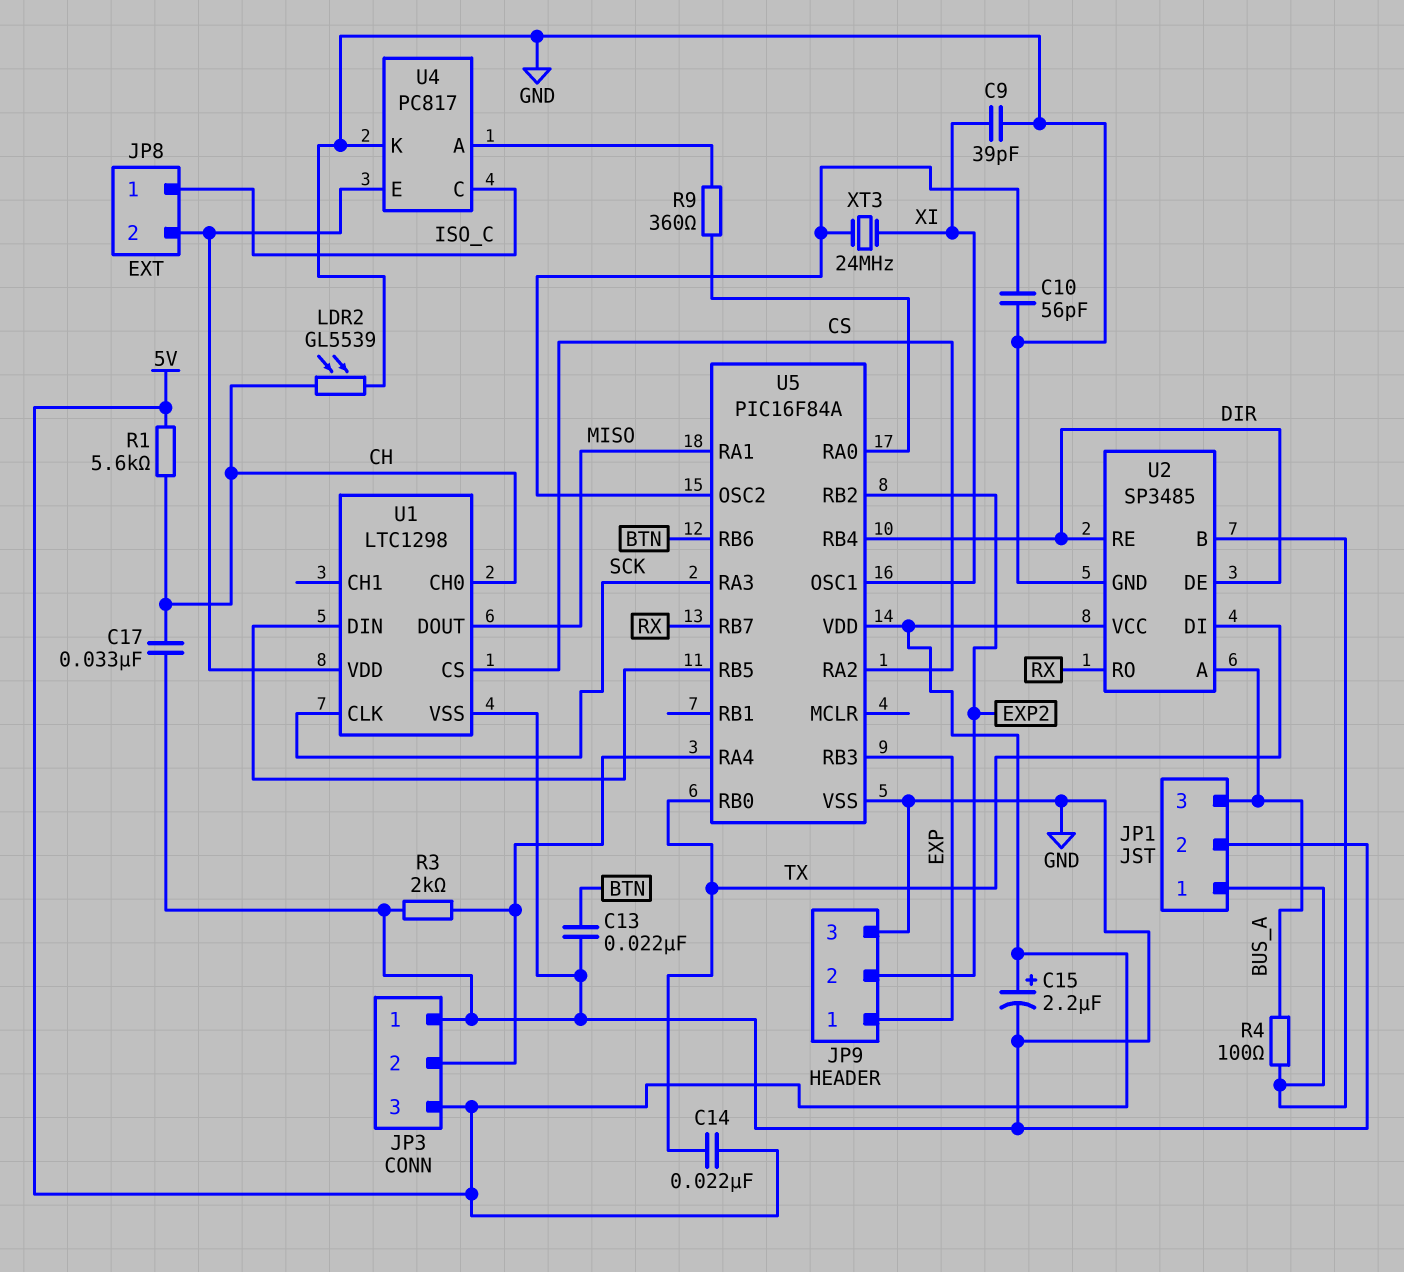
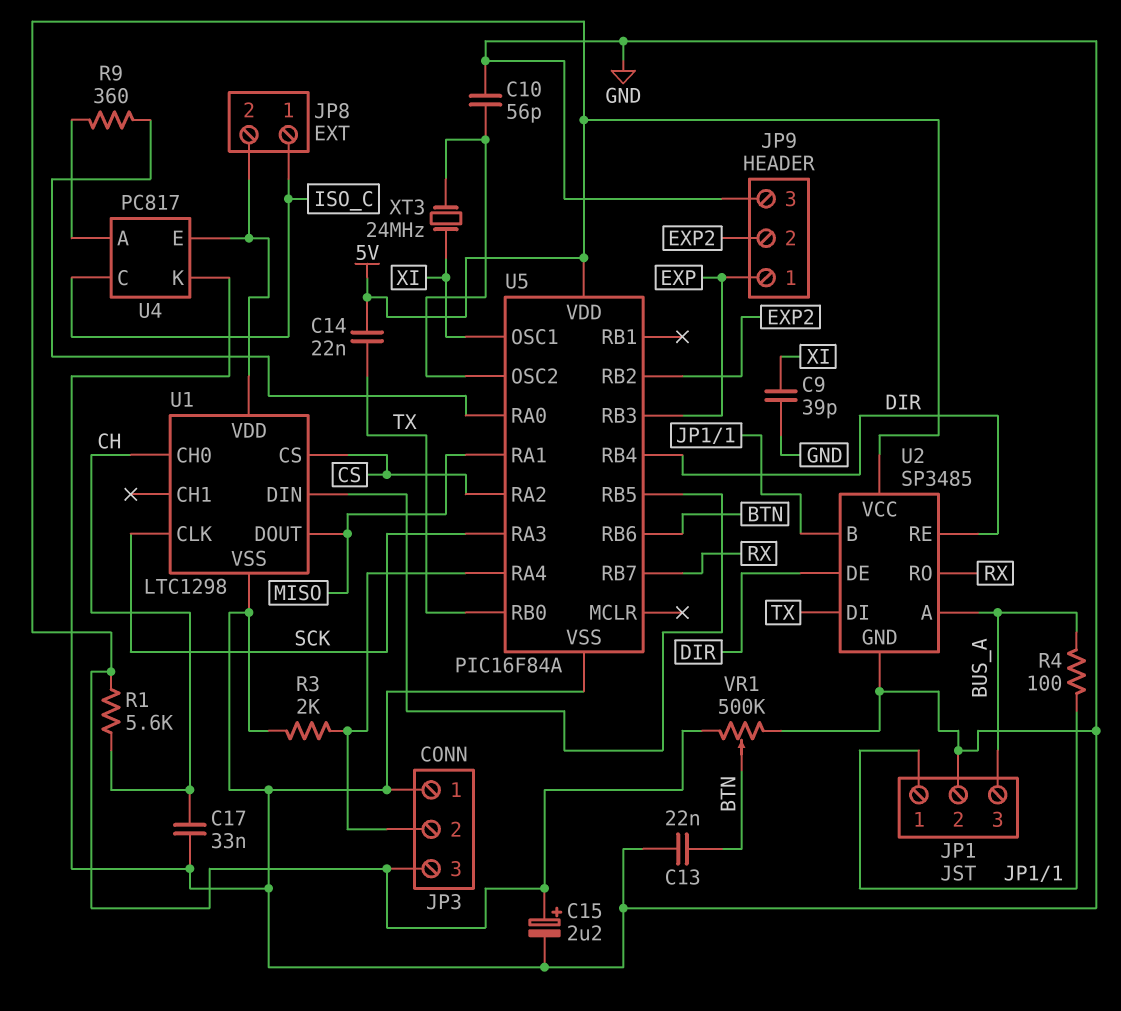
LDR2: GL5539 (CH, GND) -> none
VR1: none -> 500k (5V, GND, wiper BTN)

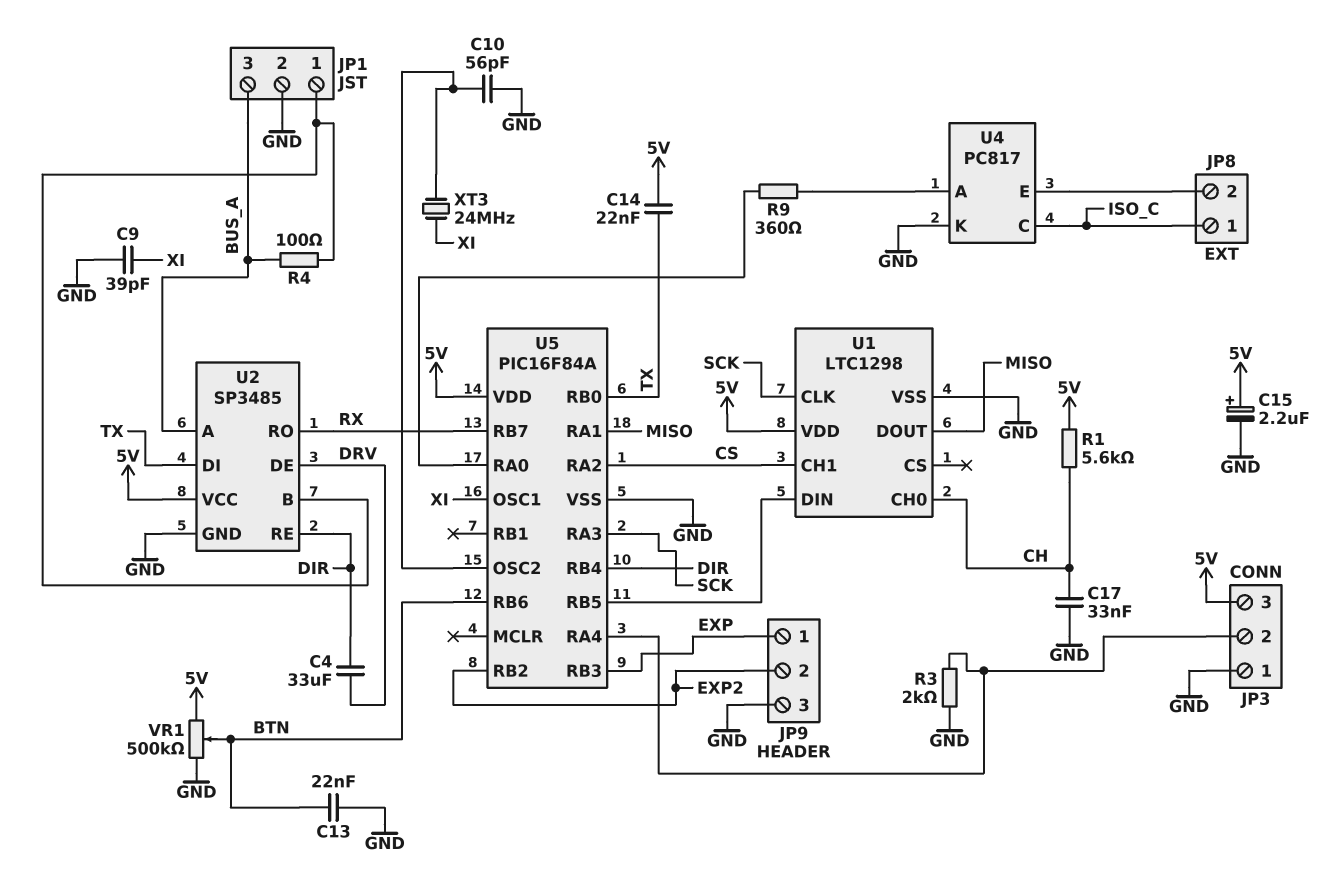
C4: none -> 33uF (DIR, DRV)
U1 pin CH1: none -> CS
U1 pin CS: CS -> none
U1 pin VDD: JP8/2 -> 5V
U2 pin DE: DIR -> DRV

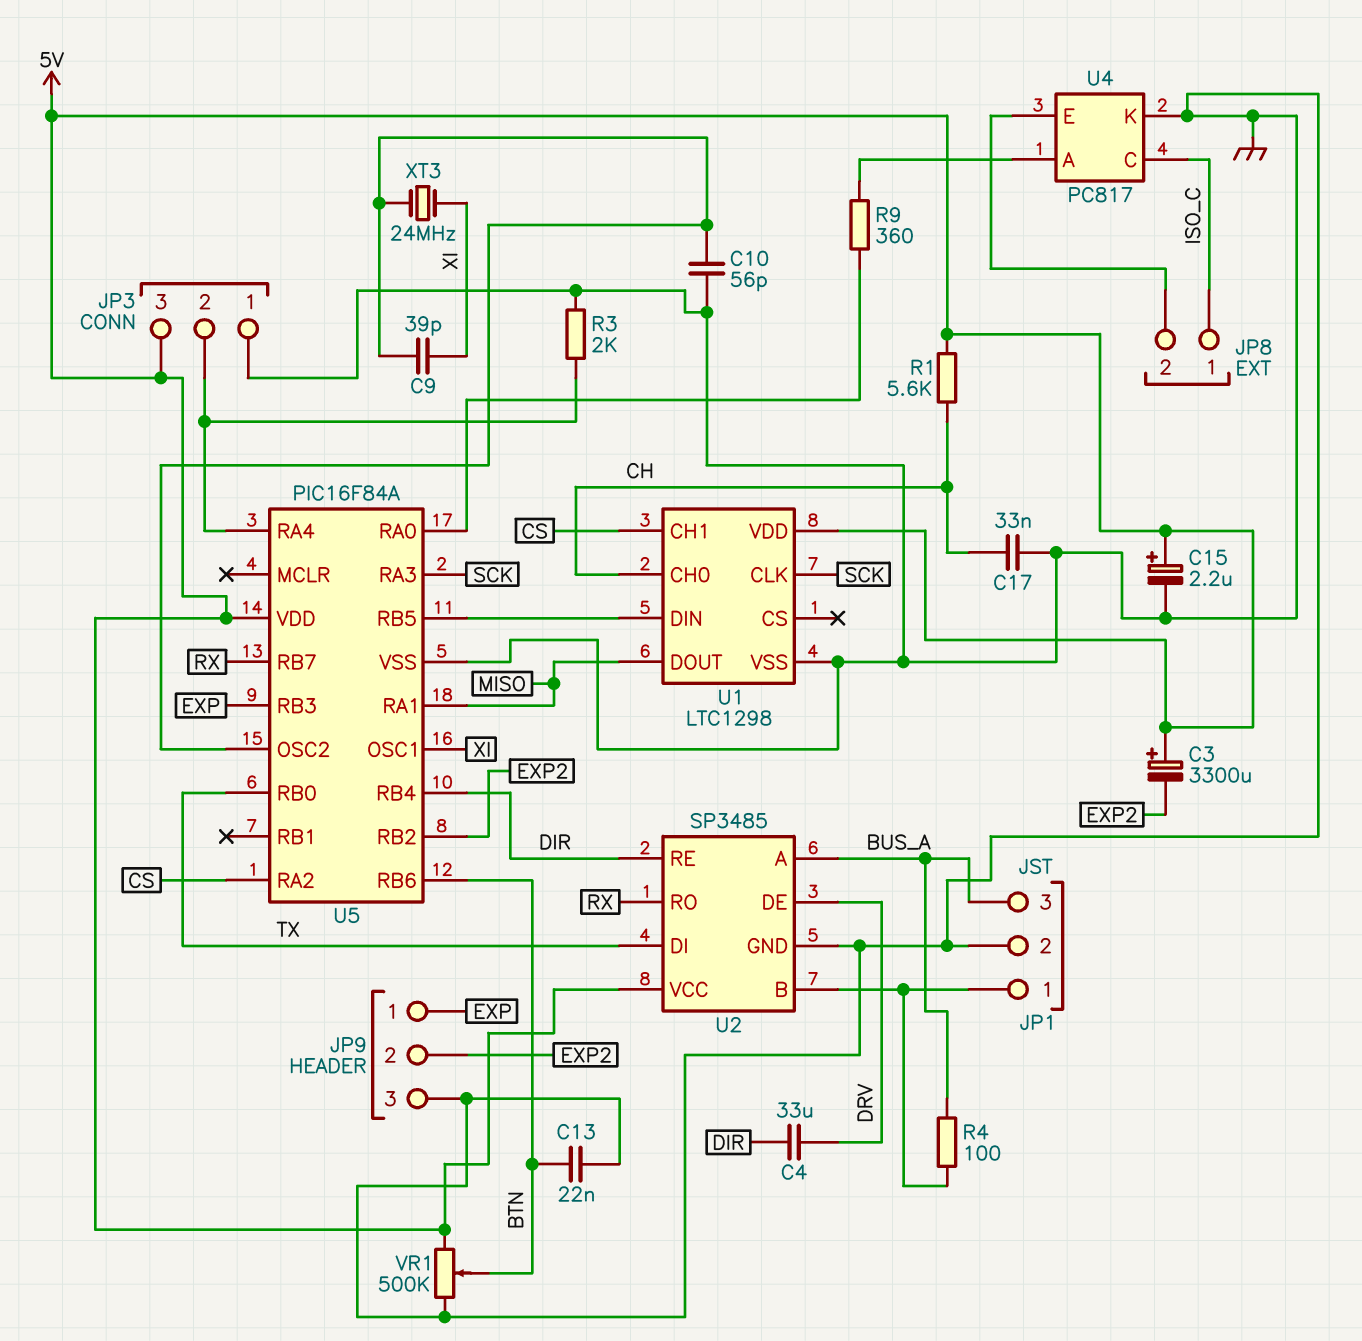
C3: none -> 3300uF (plus 5V, minus EXP2)
C9: 39pF (GND, XI) -> 39pF (U5/OSC2, XI)
C14: 22nF (5V, TX) -> none

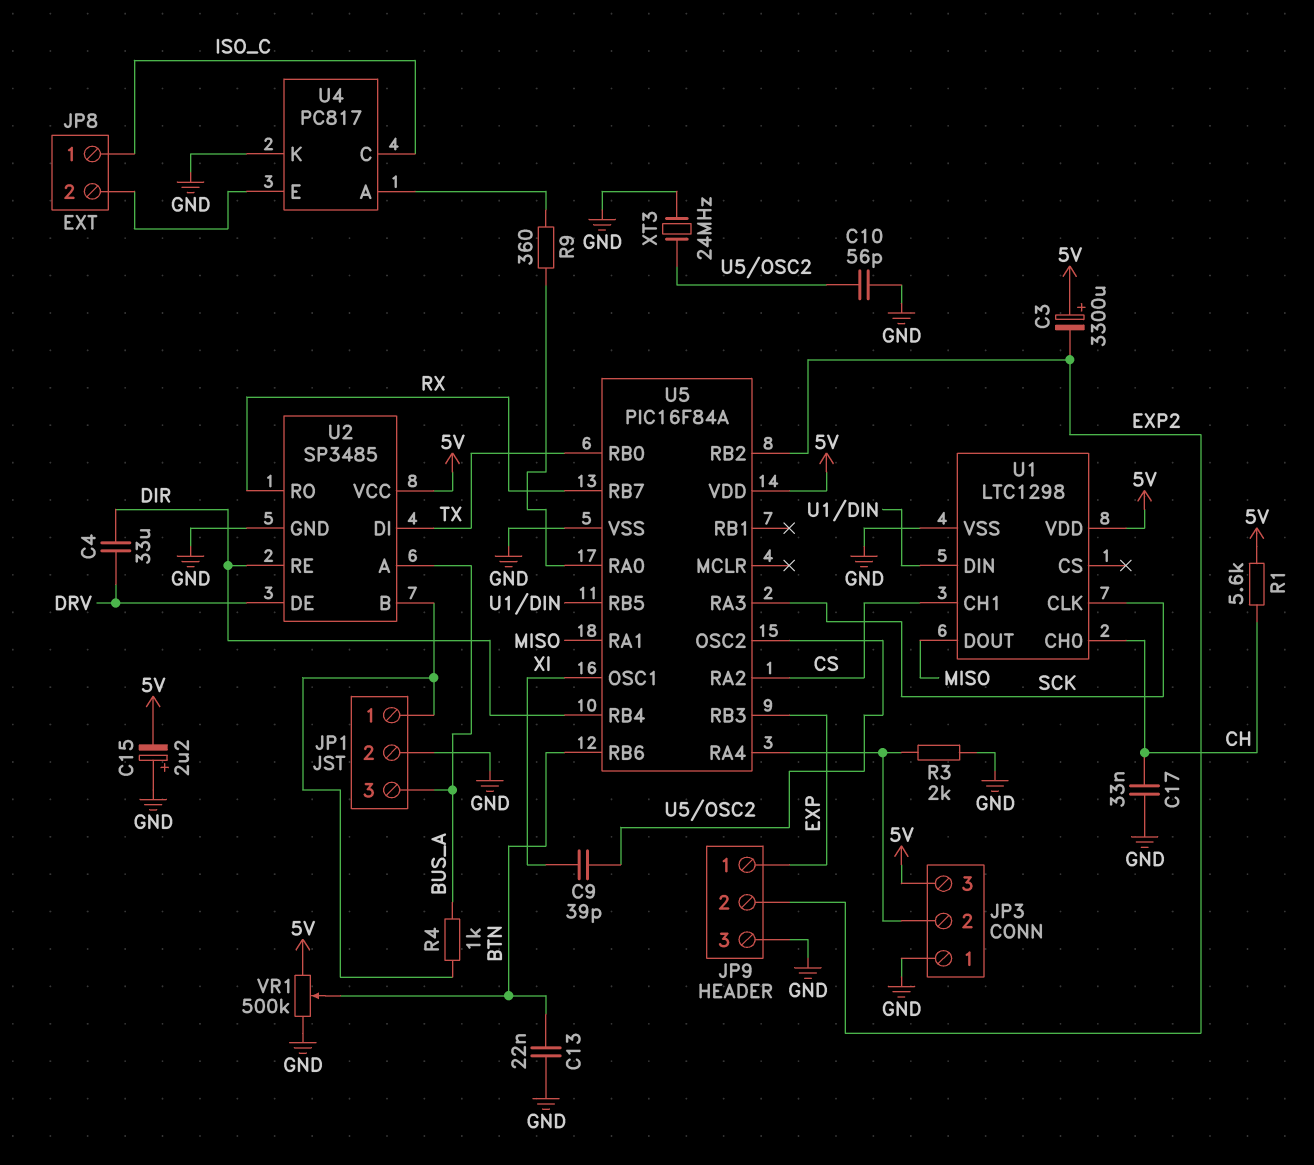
C15: 2.2uF (plus 5V, minus GND) -> 2.2uF (plus GND, minus 5V)
R4: 100 (BUS_A, JP1/1) -> 1k (BUS_A, JP1/1)
XT3: 24MHz (U5/OSC2, XI) -> 24MHz (GND, U5/OSC2)

